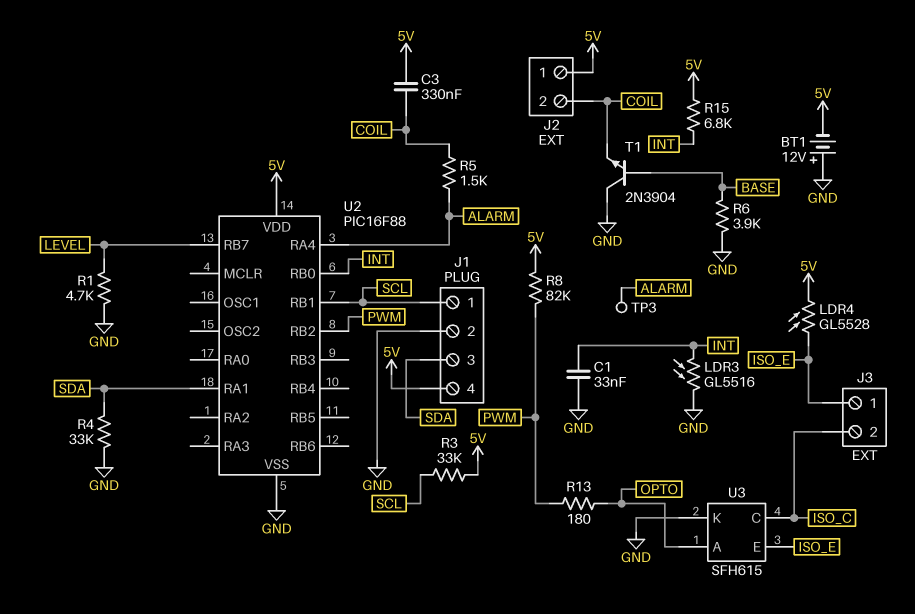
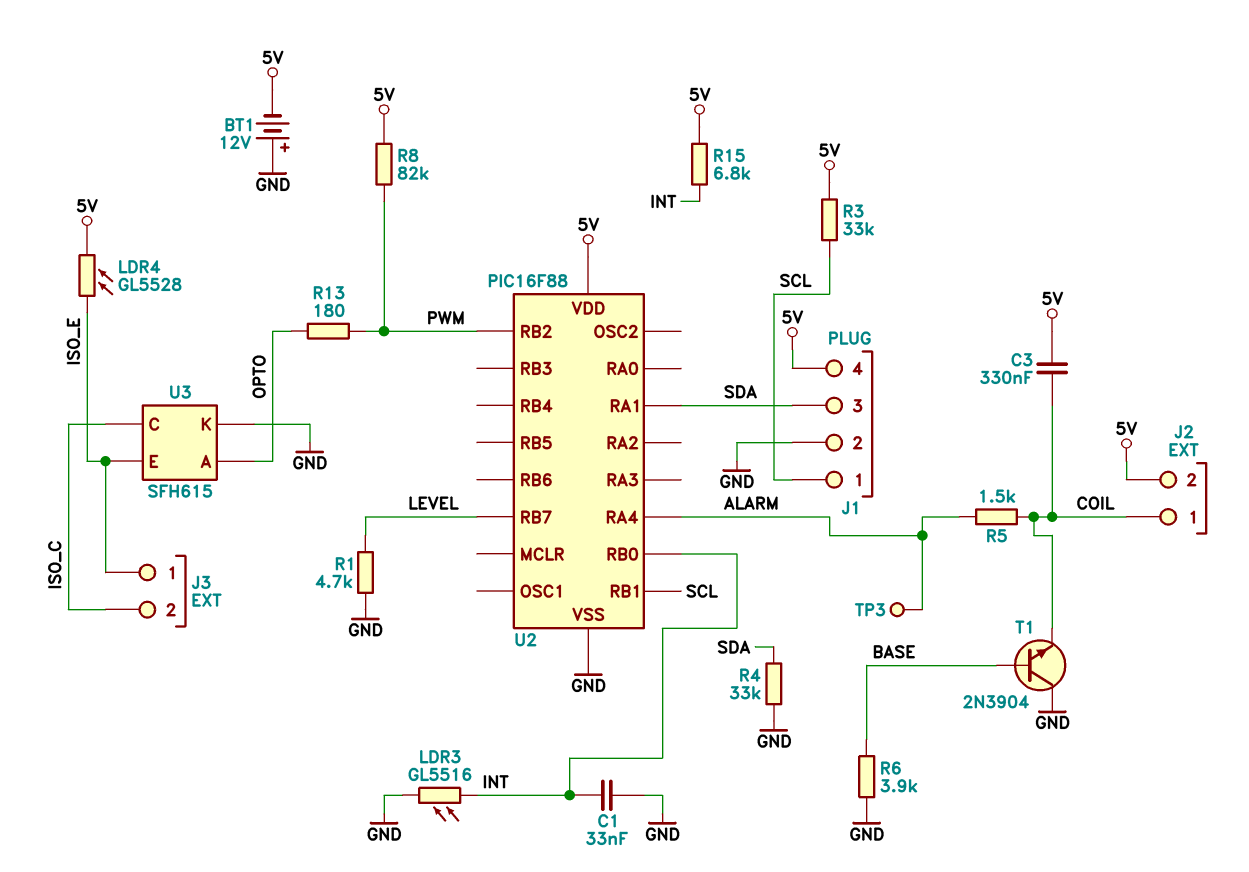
J2 pin 1: 5V -> COIL
J2 pin 2: COIL -> 5V

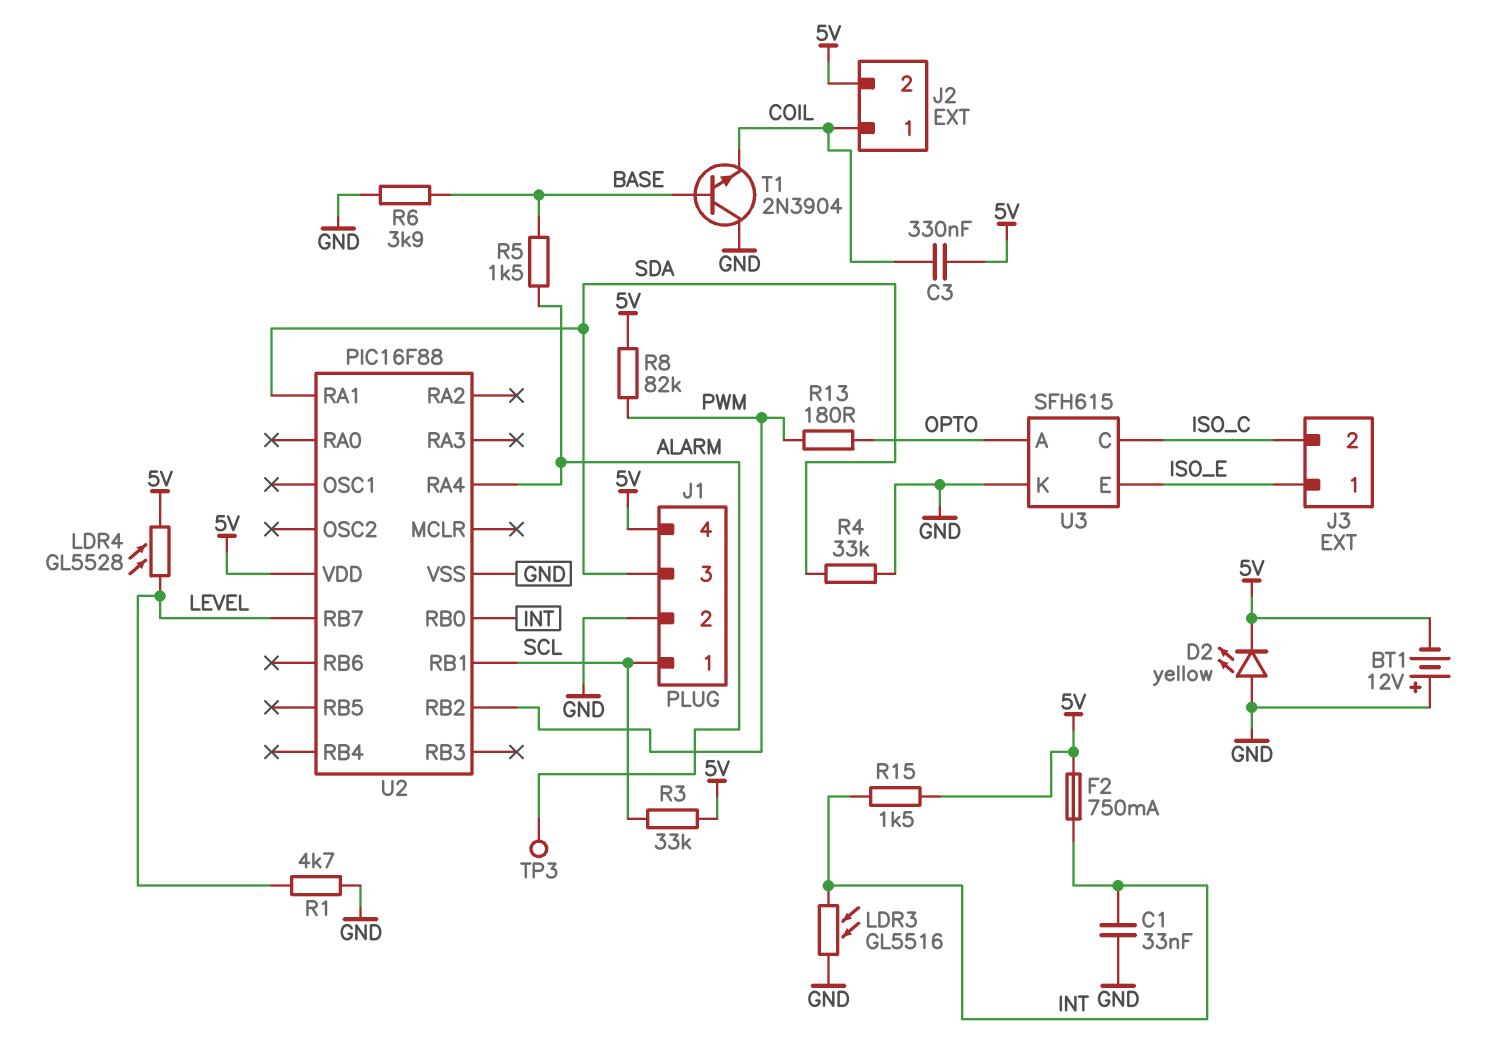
D2: none -> LED yellow (A GND, K 5V)
F2: none -> 750mA (5V, INT)
LDR4: GL5528 (5V, ISO_E) -> GL5528 (5V, LEVEL)
R5: 1.5k (ALARM, COIL) -> 1.5k (ALARM, BASE)
R15: 6.8k (5V, INT) -> 1.5k (5V, INT)

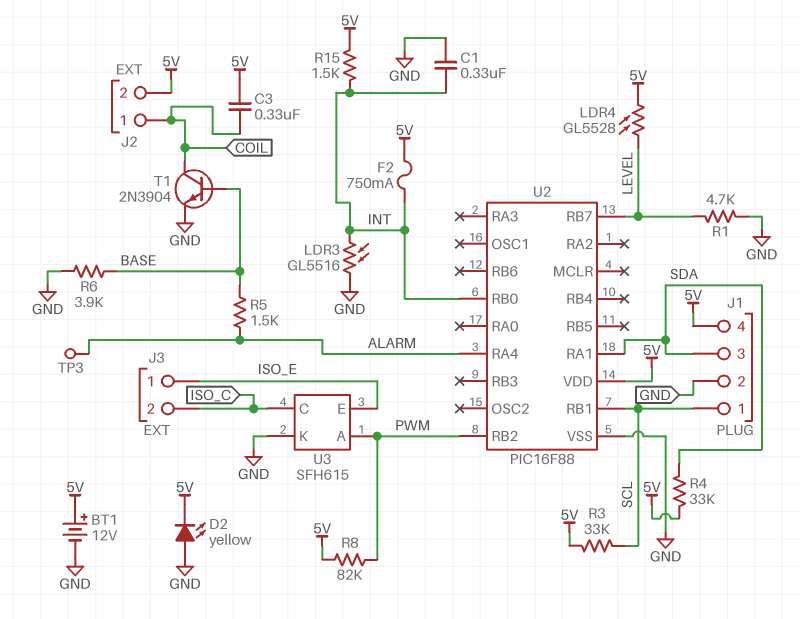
BT1: 12V (plus GND, minus 5V) -> 12V (plus 5V, minus GND)
C1: 33nF (GND, INT) -> 330nF (GND, INT)
R4: 33k (GND, SDA) -> 33k (5V, SDA)
R13: 180 (OPTO, PWM) -> none
T1: NPN 2N3904 (B BASE, C GND, E COIL) -> NPN 2N3904 (B BASE, C COIL, E GND)
U3 pin A: OPTO -> PWM

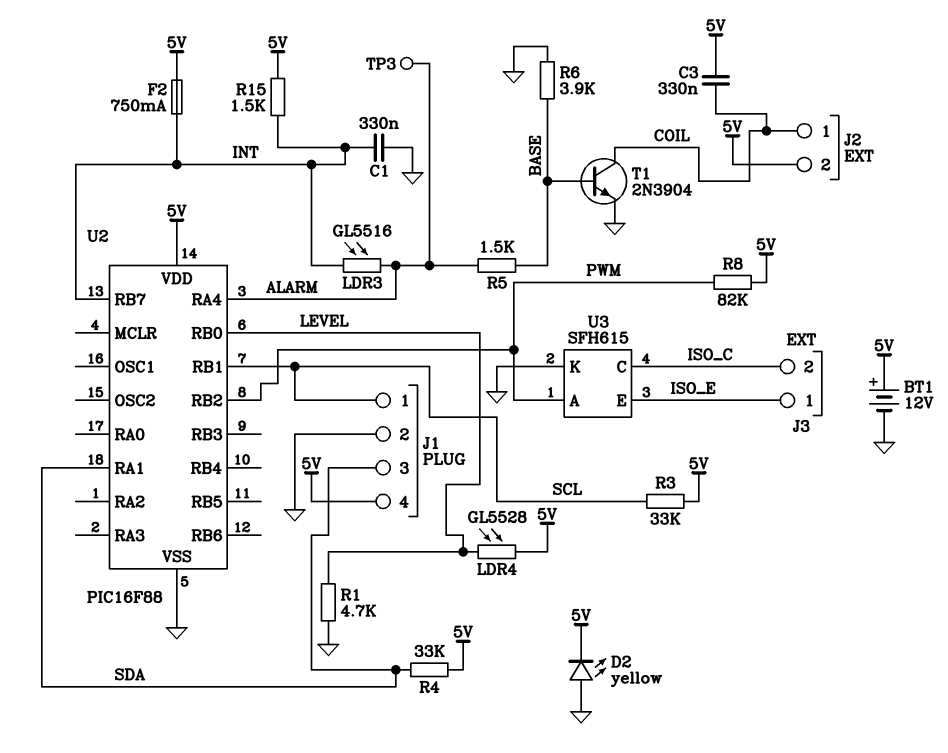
LDR3: GL5516 (GND, INT) -> GL5516 (ALARM, INT)
U2 pin RB0: INT -> LEVEL
U2 pin RB7: LEVEL -> INT

